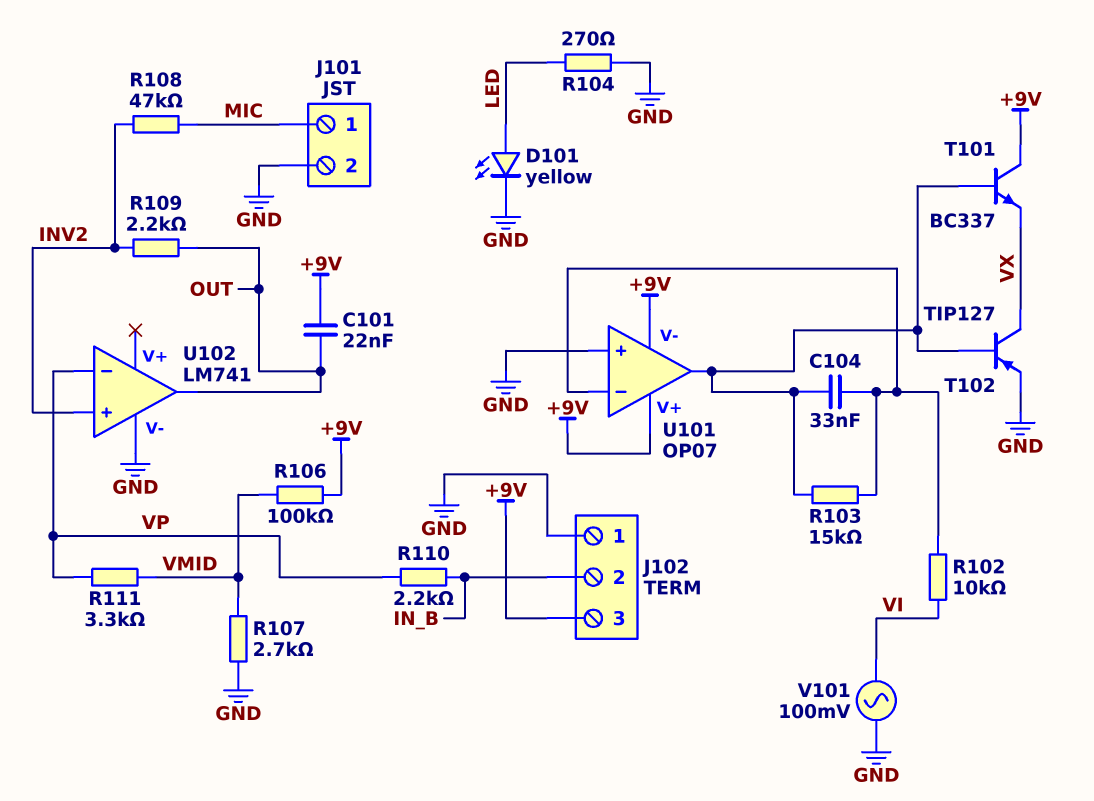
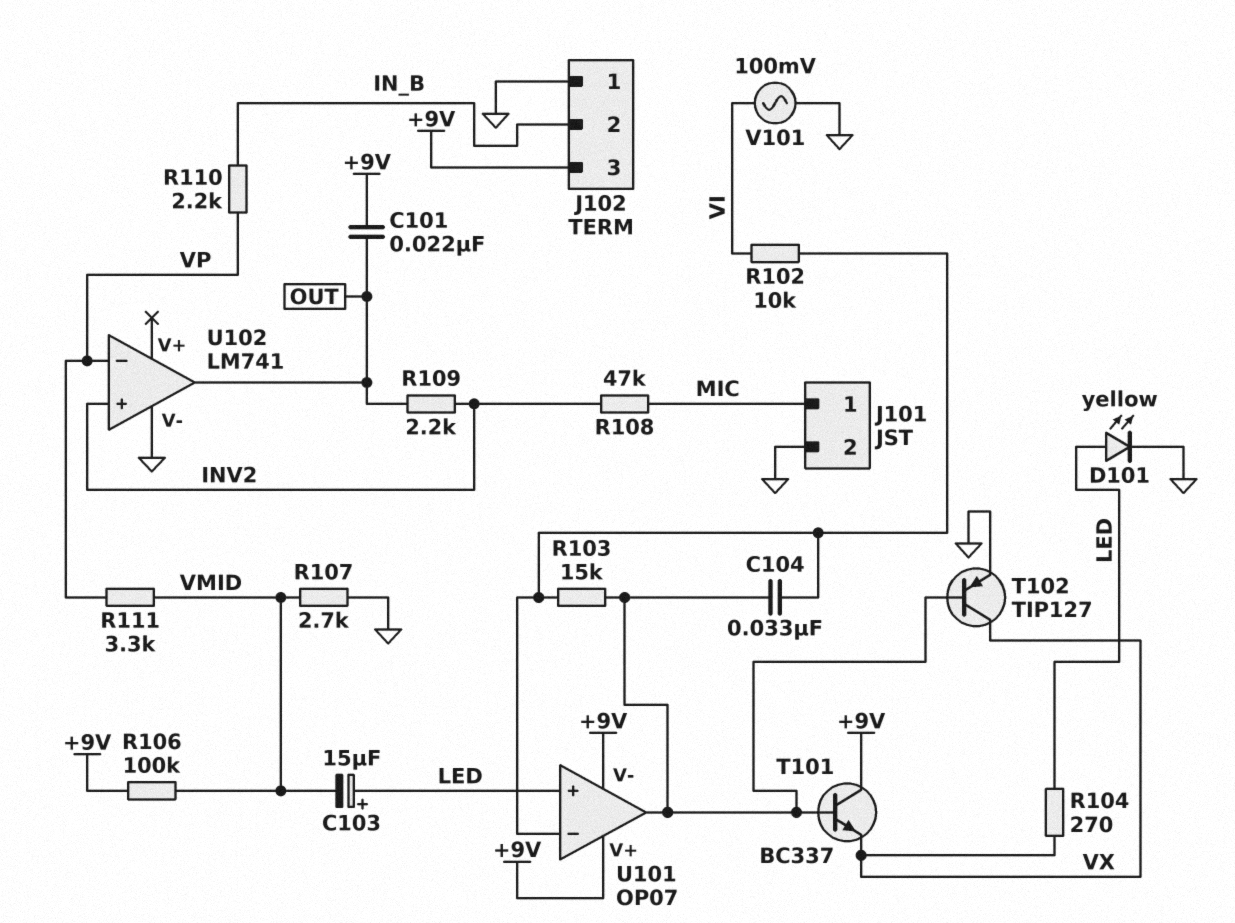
C103: none -> 15uF (plus LED, minus VMID)
R104: 270 (GND, LED) -> 270 (LED, VX)
U101 pin in+: GND -> LED

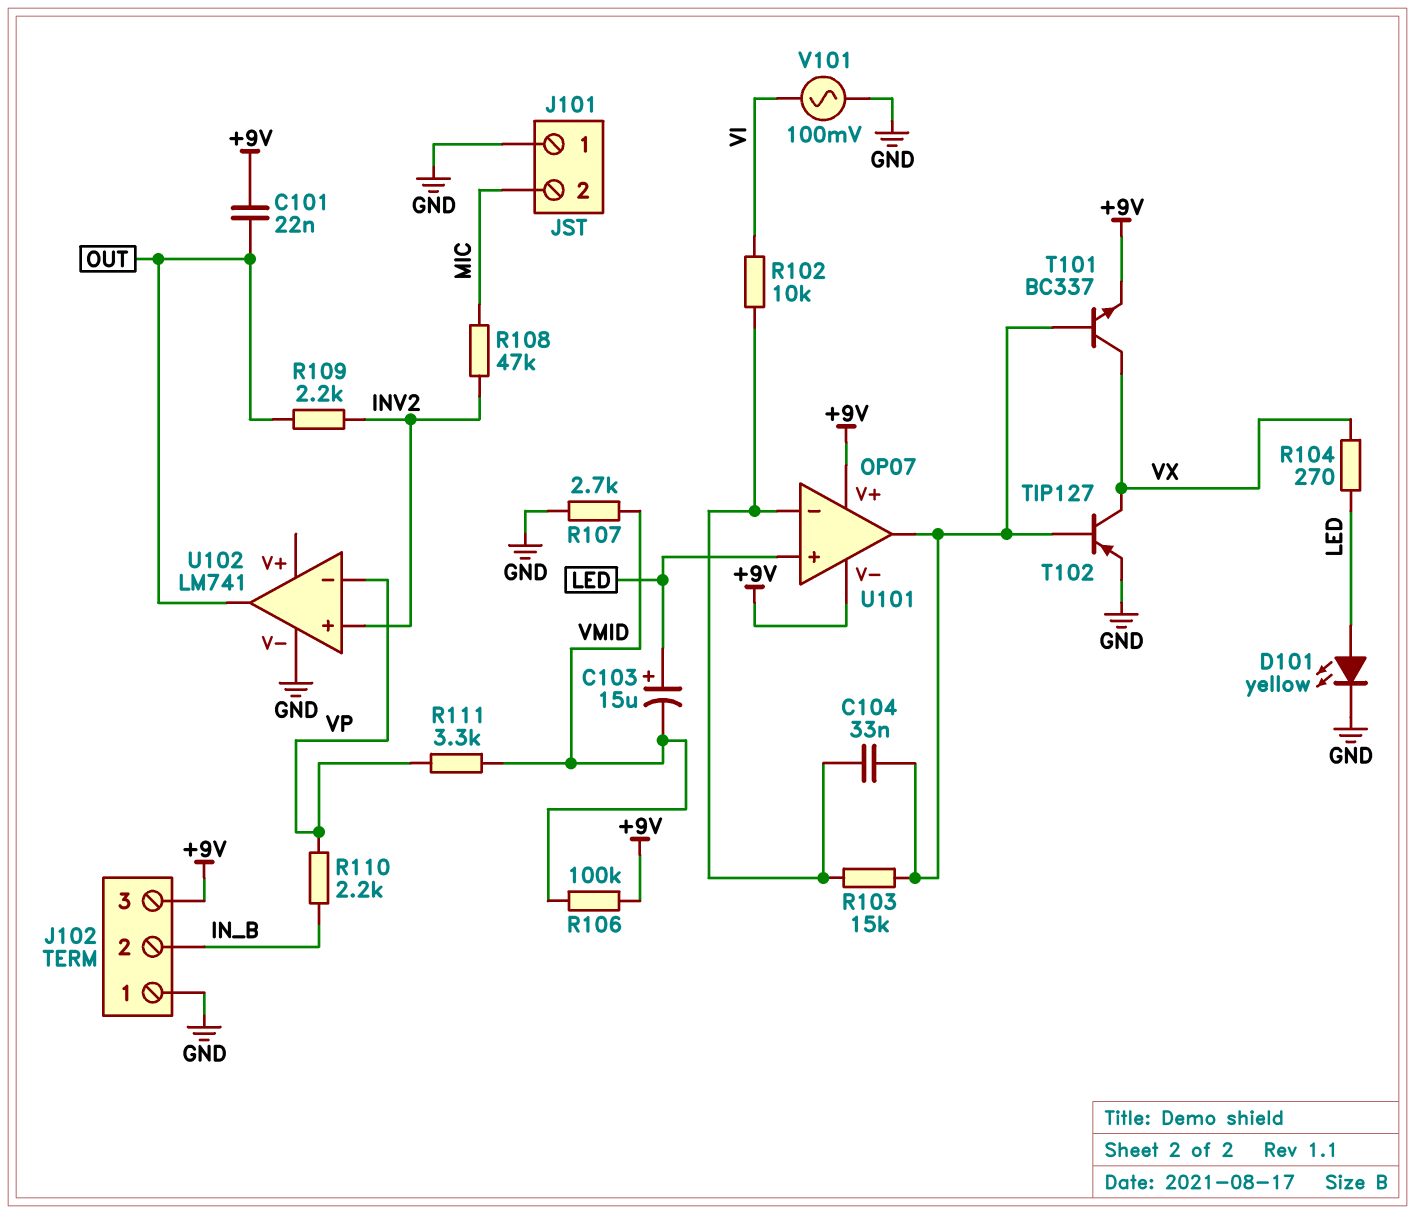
J101 pin 1: MIC -> GND
J101 pin 2: GND -> MIC
T101: NPN BC337 (B U101/out, C +9V, E VX) -> NPN BC337 (B U101/out, C VX, E +9V)

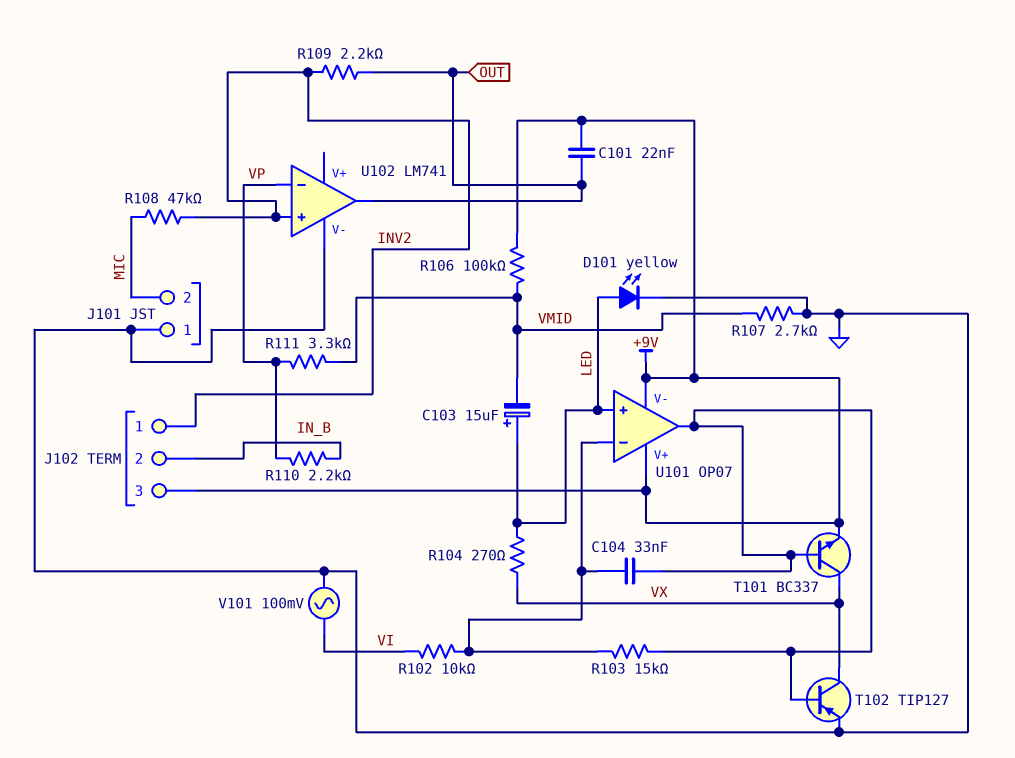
J102 pin 1: GND -> INV2

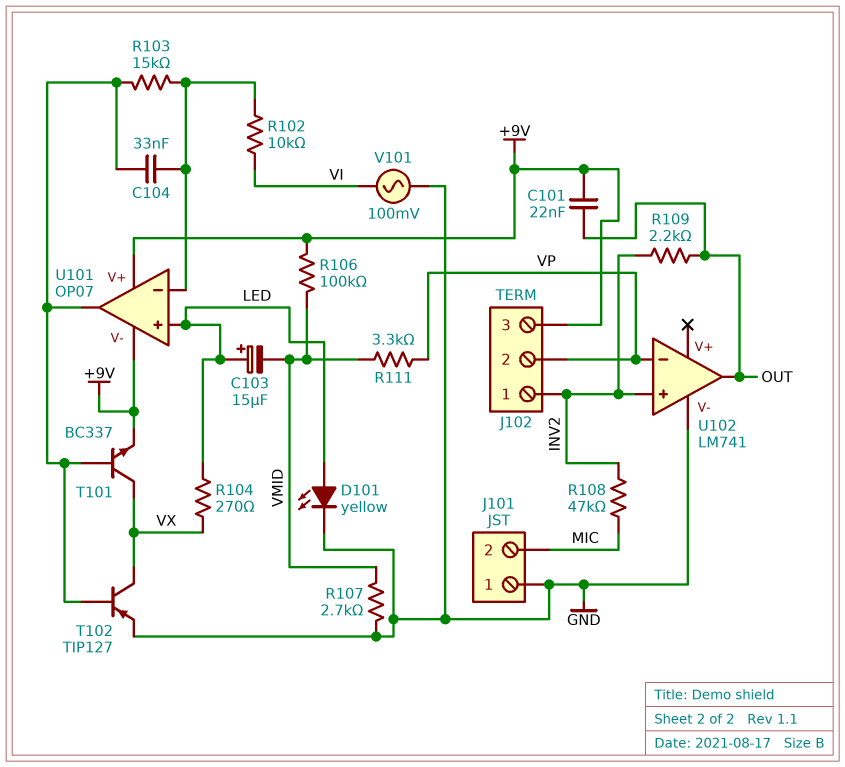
J102 pin 2: IN_B -> VP
R110: 2.2k (IN_B, VP) -> none

